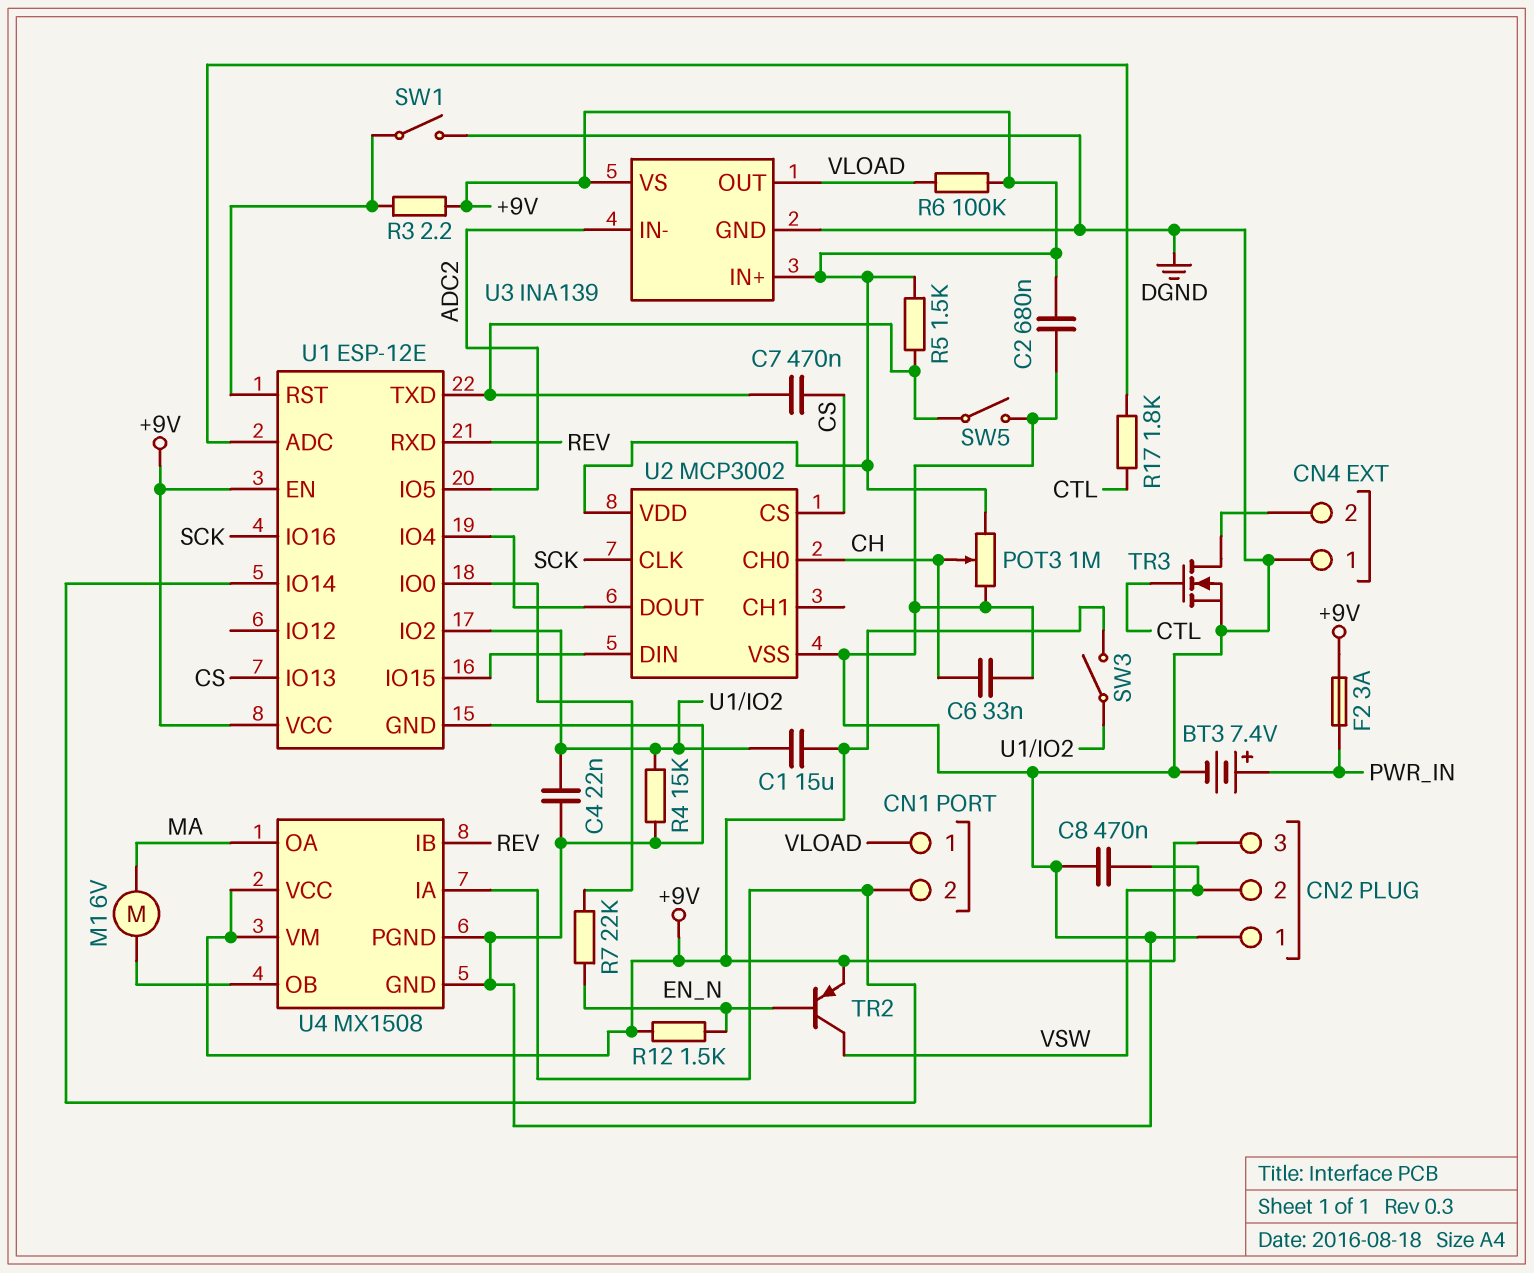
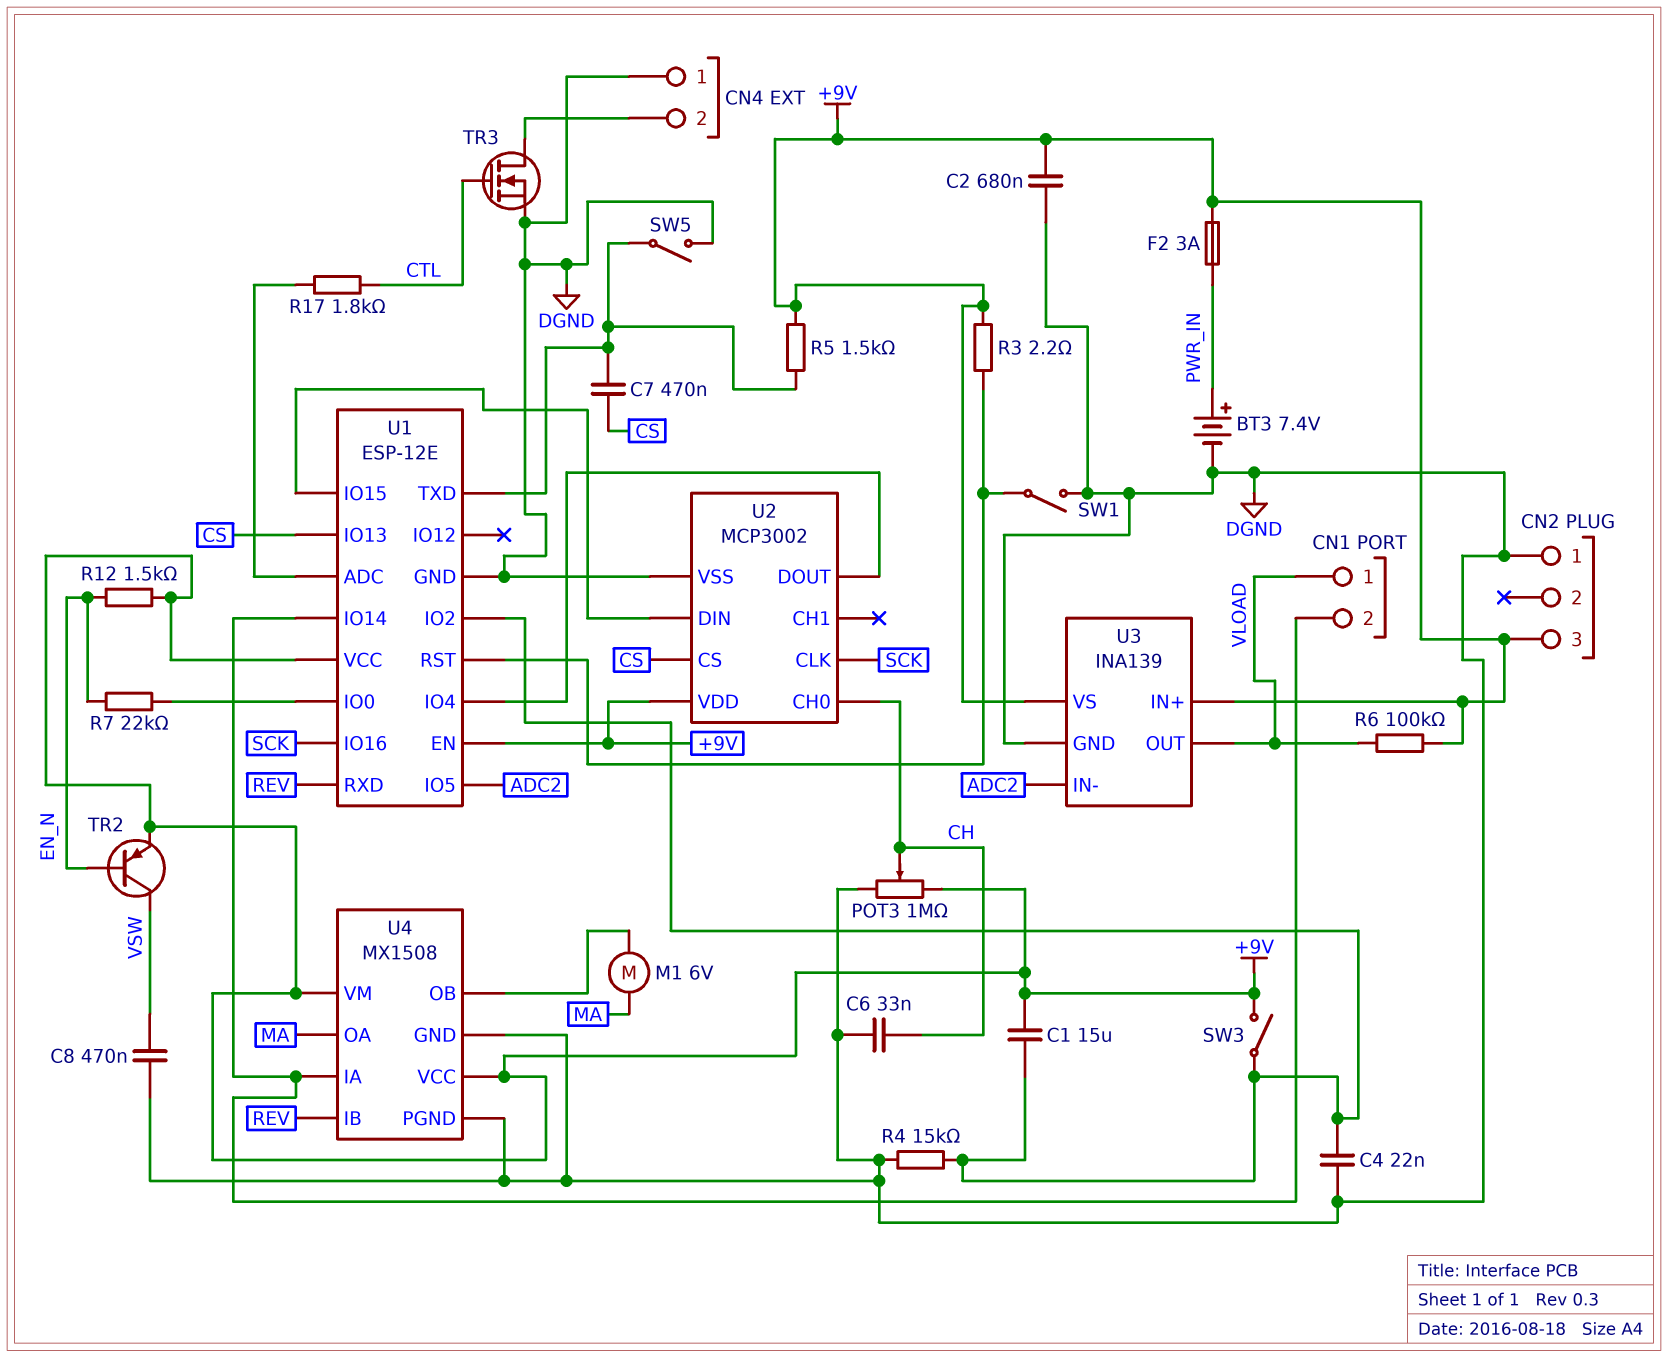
CN2 pin 2: VSW -> none

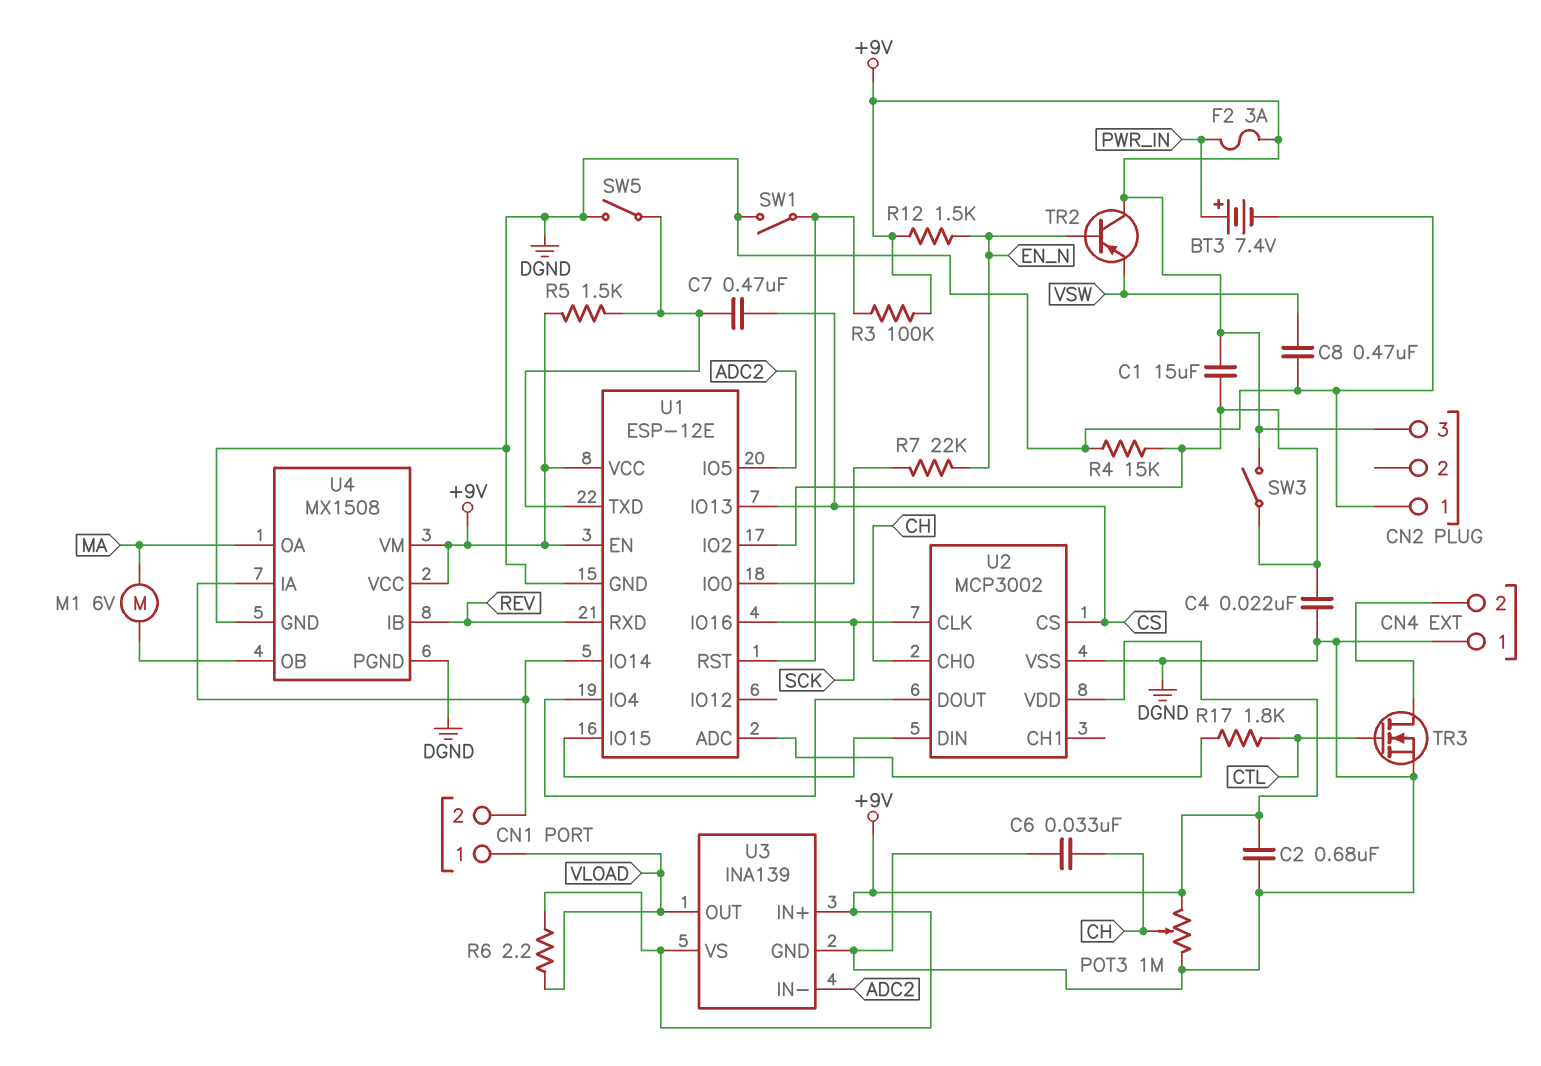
R3: 2.2 (+9V, U1/RST) -> 100k (+9V, U1/RST)
R6: 100k (+9V, VLOAD) -> 2.2 (+9V, VLOAD)
TR2: PNP (B EN_N, C VSW, E +9V) -> PNP (B EN_N, C +9V, E VSW)

